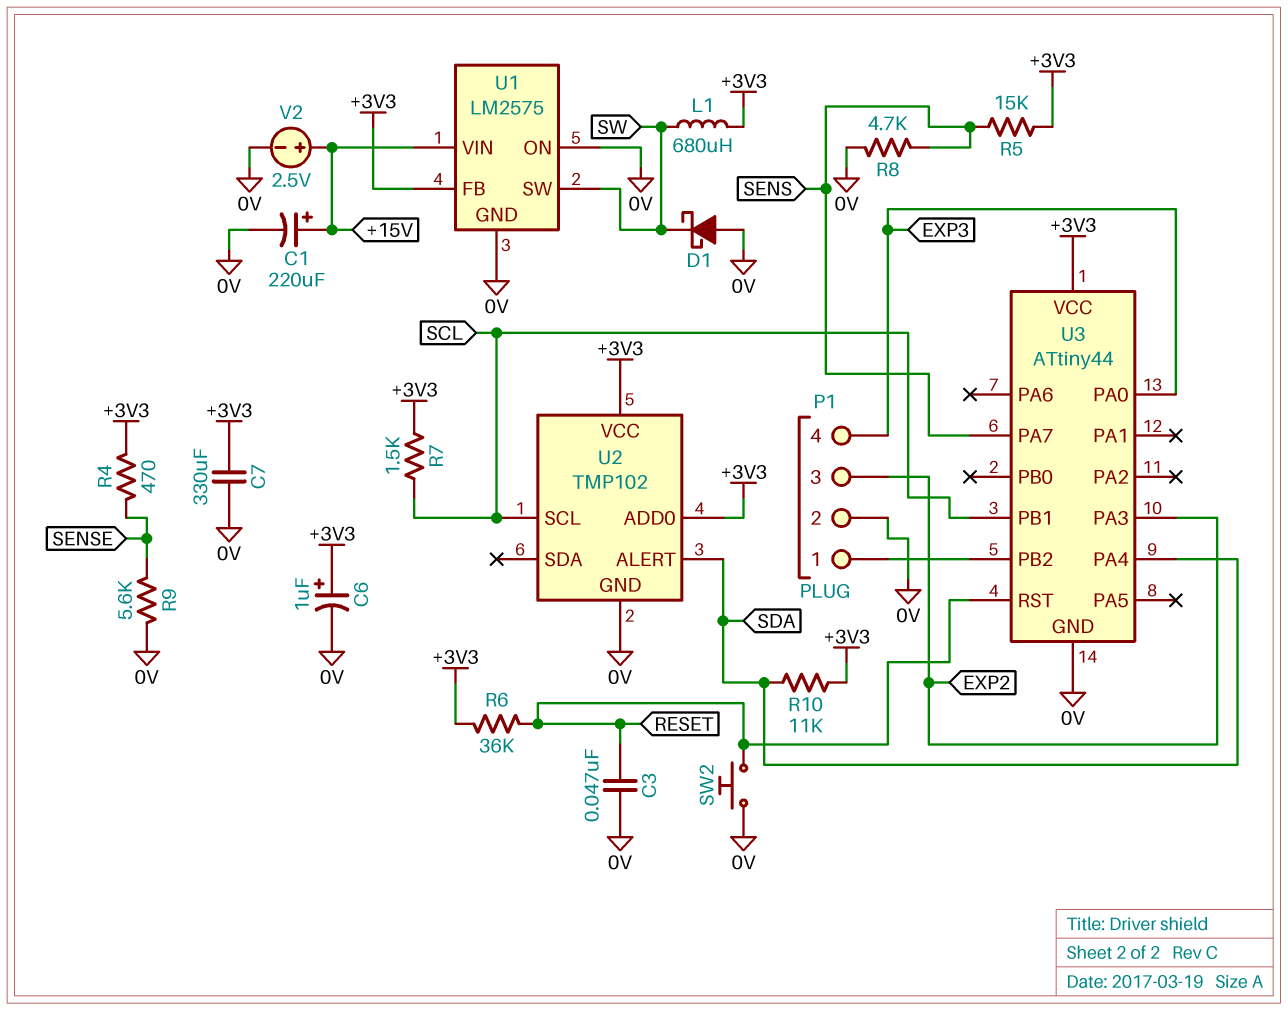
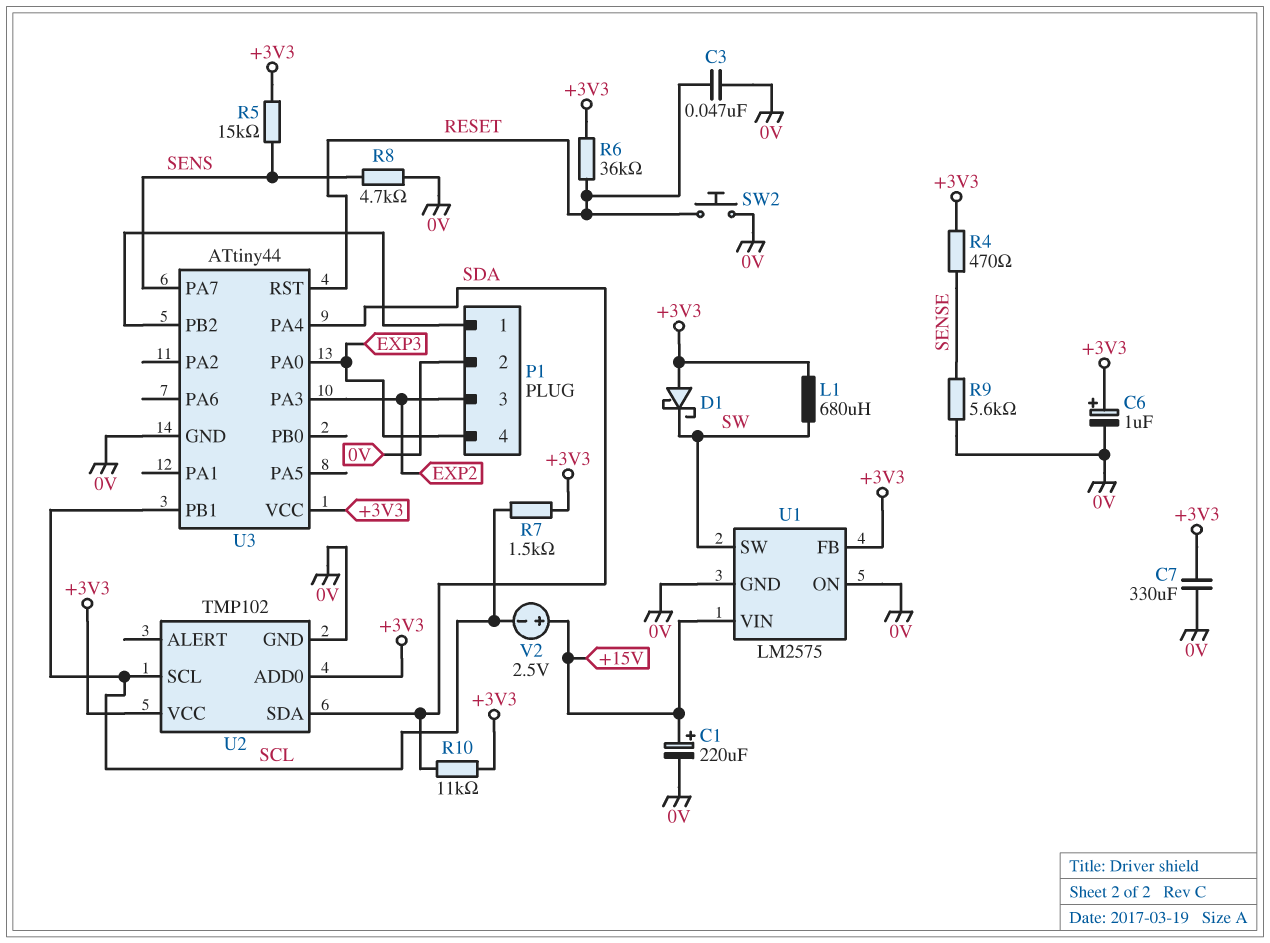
D1: schottky (A 0V, K SW) -> schottky (A +3V3, K SW)
U2 pin ALERT: SDA -> none
U2 pin SDA: none -> SDA
V2: 2.5V (plus +15V, minus 0V) -> 2.5V (plus +15V, minus SCL)

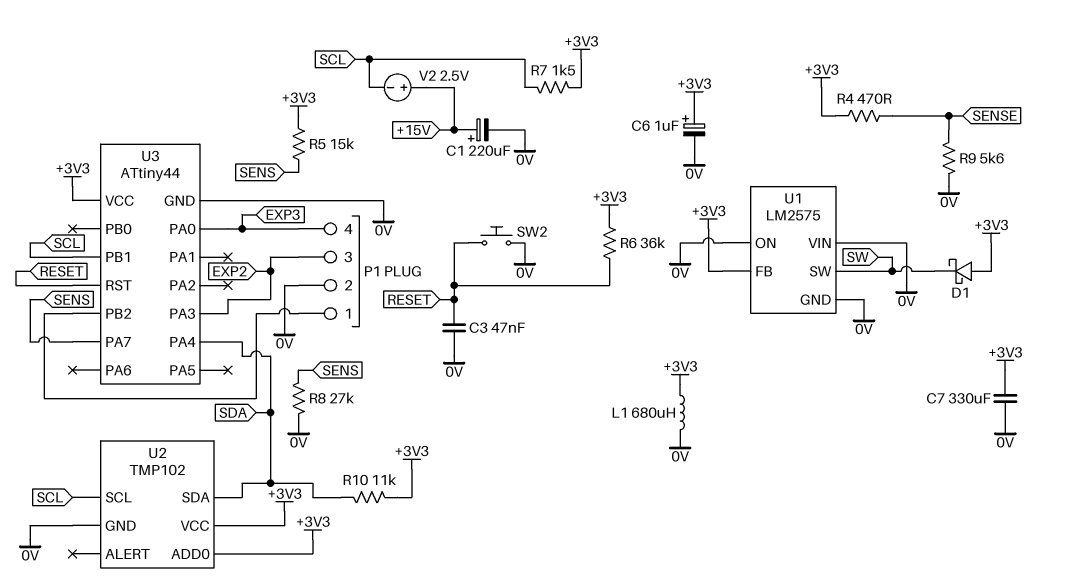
L1: 680uH (+3V3, SW) -> 680uH (+3V3, 0V)
R8: 4.7k (0V, SENS) -> 27k (0V, SENS)
U1 pin VIN: +15V -> 0V

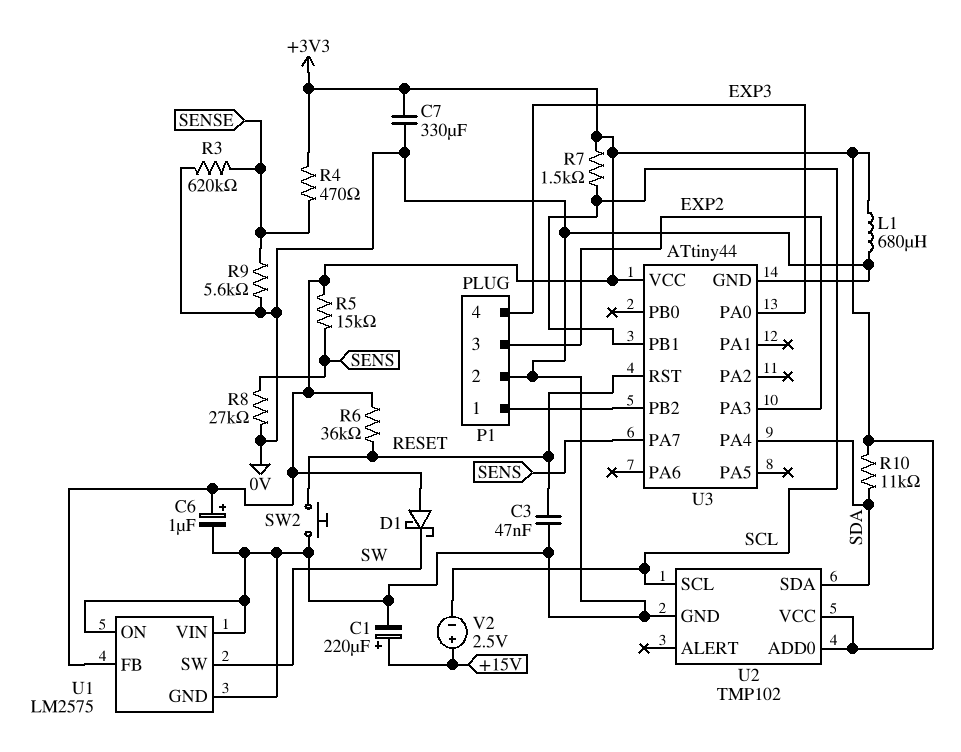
R3: none -> 620k (0V, SENSE)

